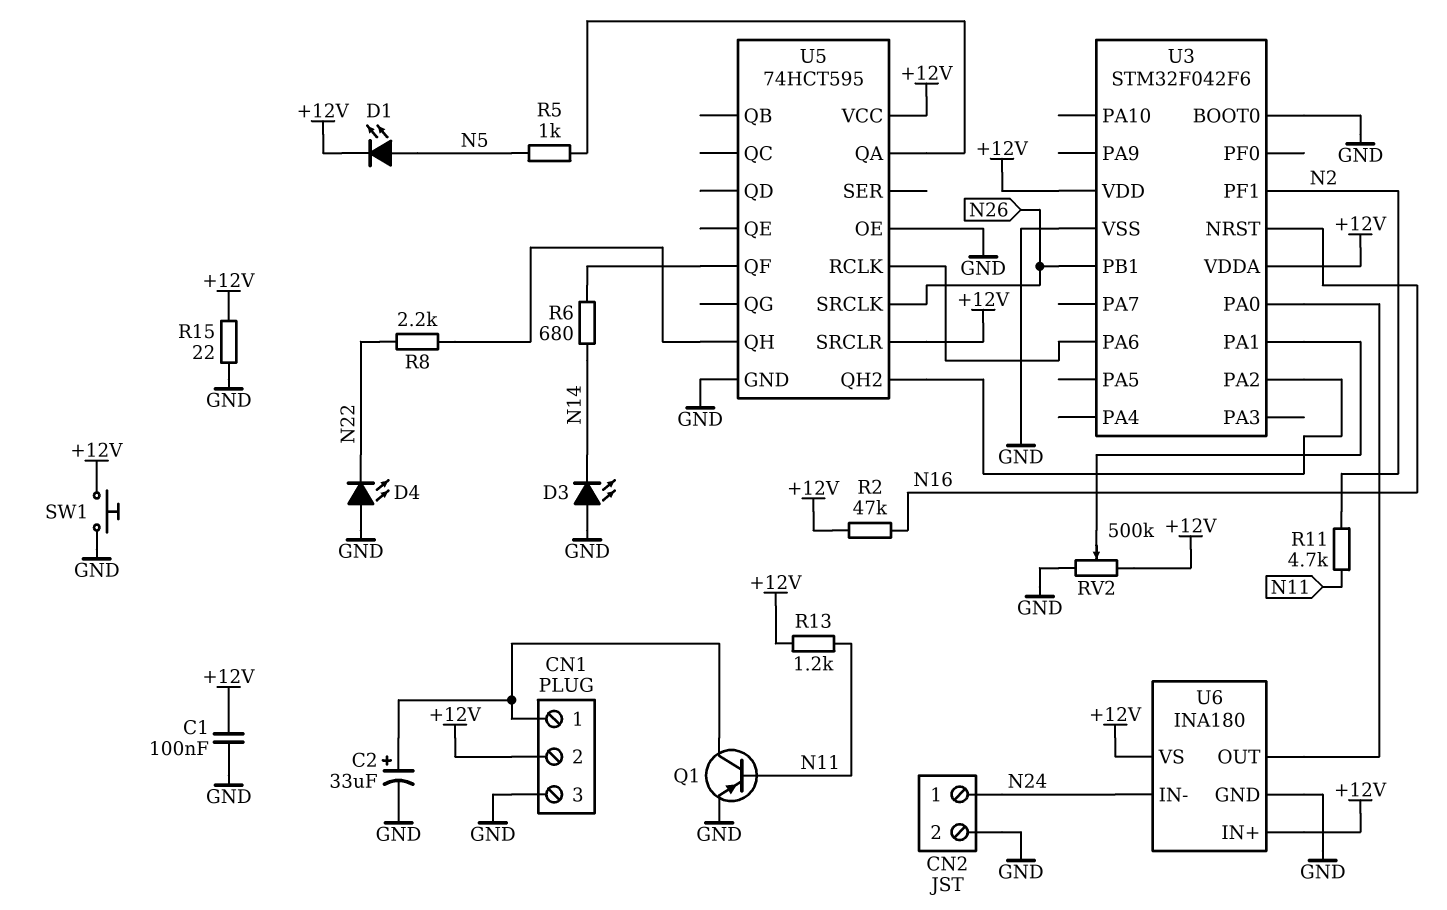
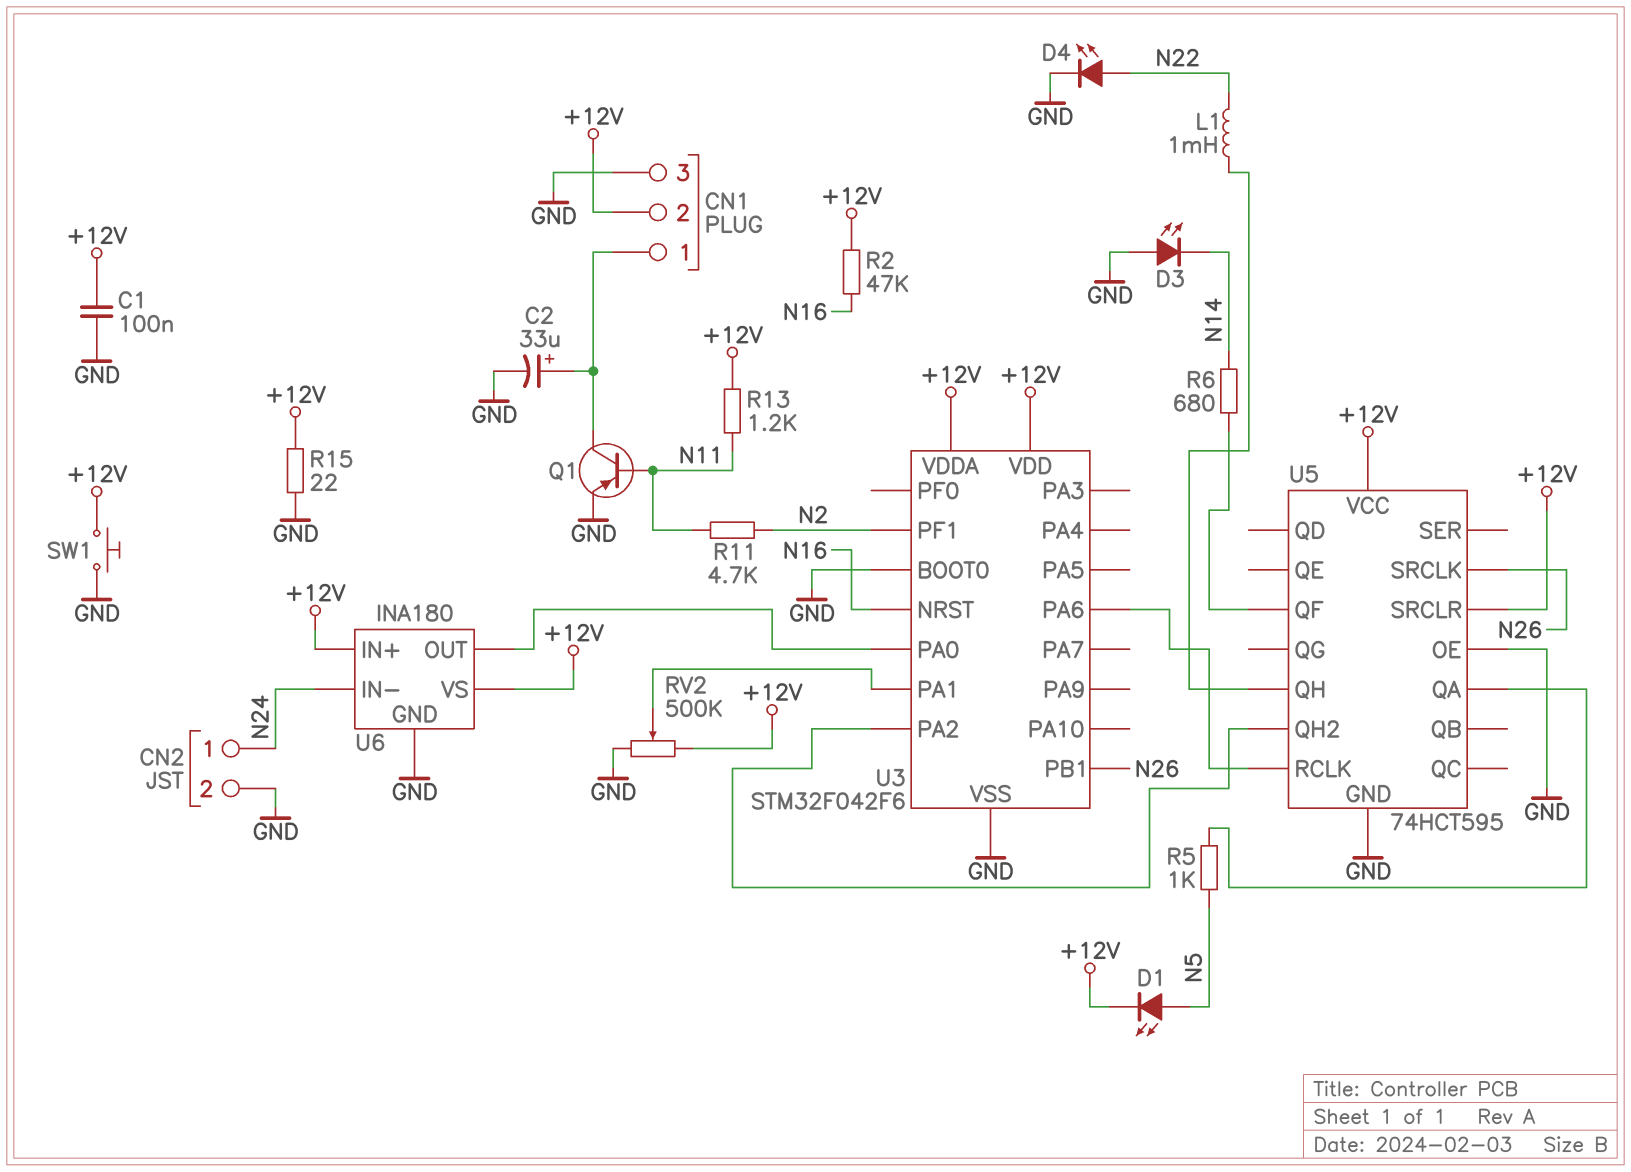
D4: LED (A GND, K N22) -> LED (A N22, K GND)
L1: none -> 1mH (N22, U5/QH)
R8: 2.2k (N22, U5/QH) -> none

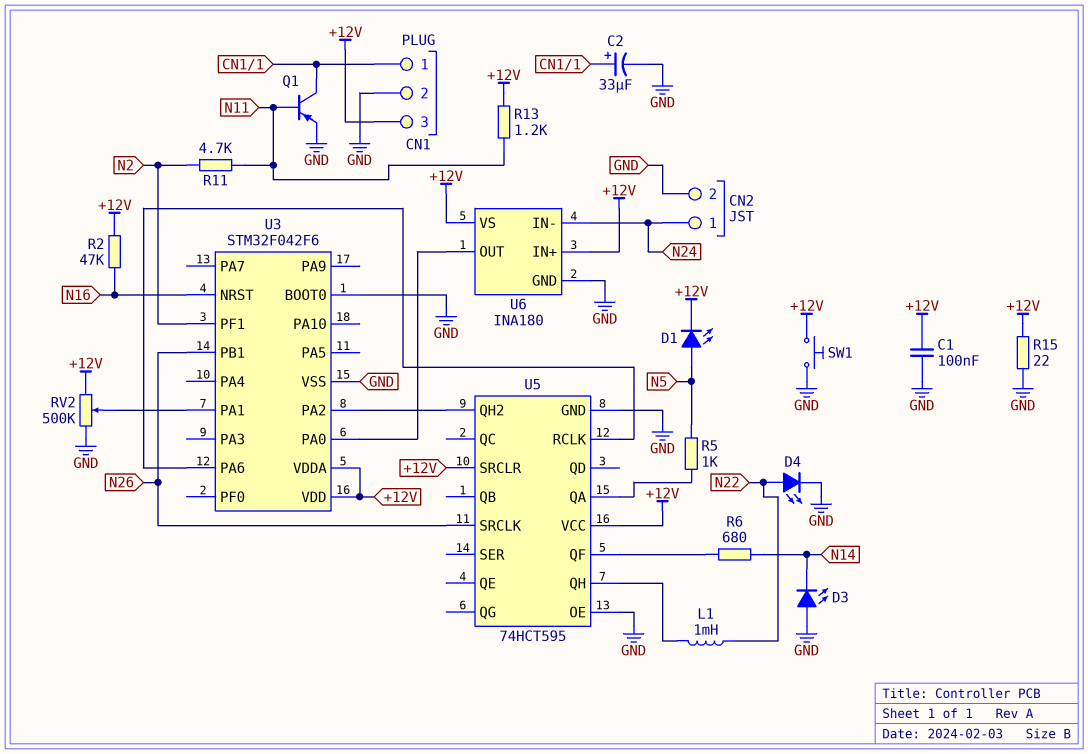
CN1 pin 2: +12V -> GND
CN1 pin 3: GND -> +12V

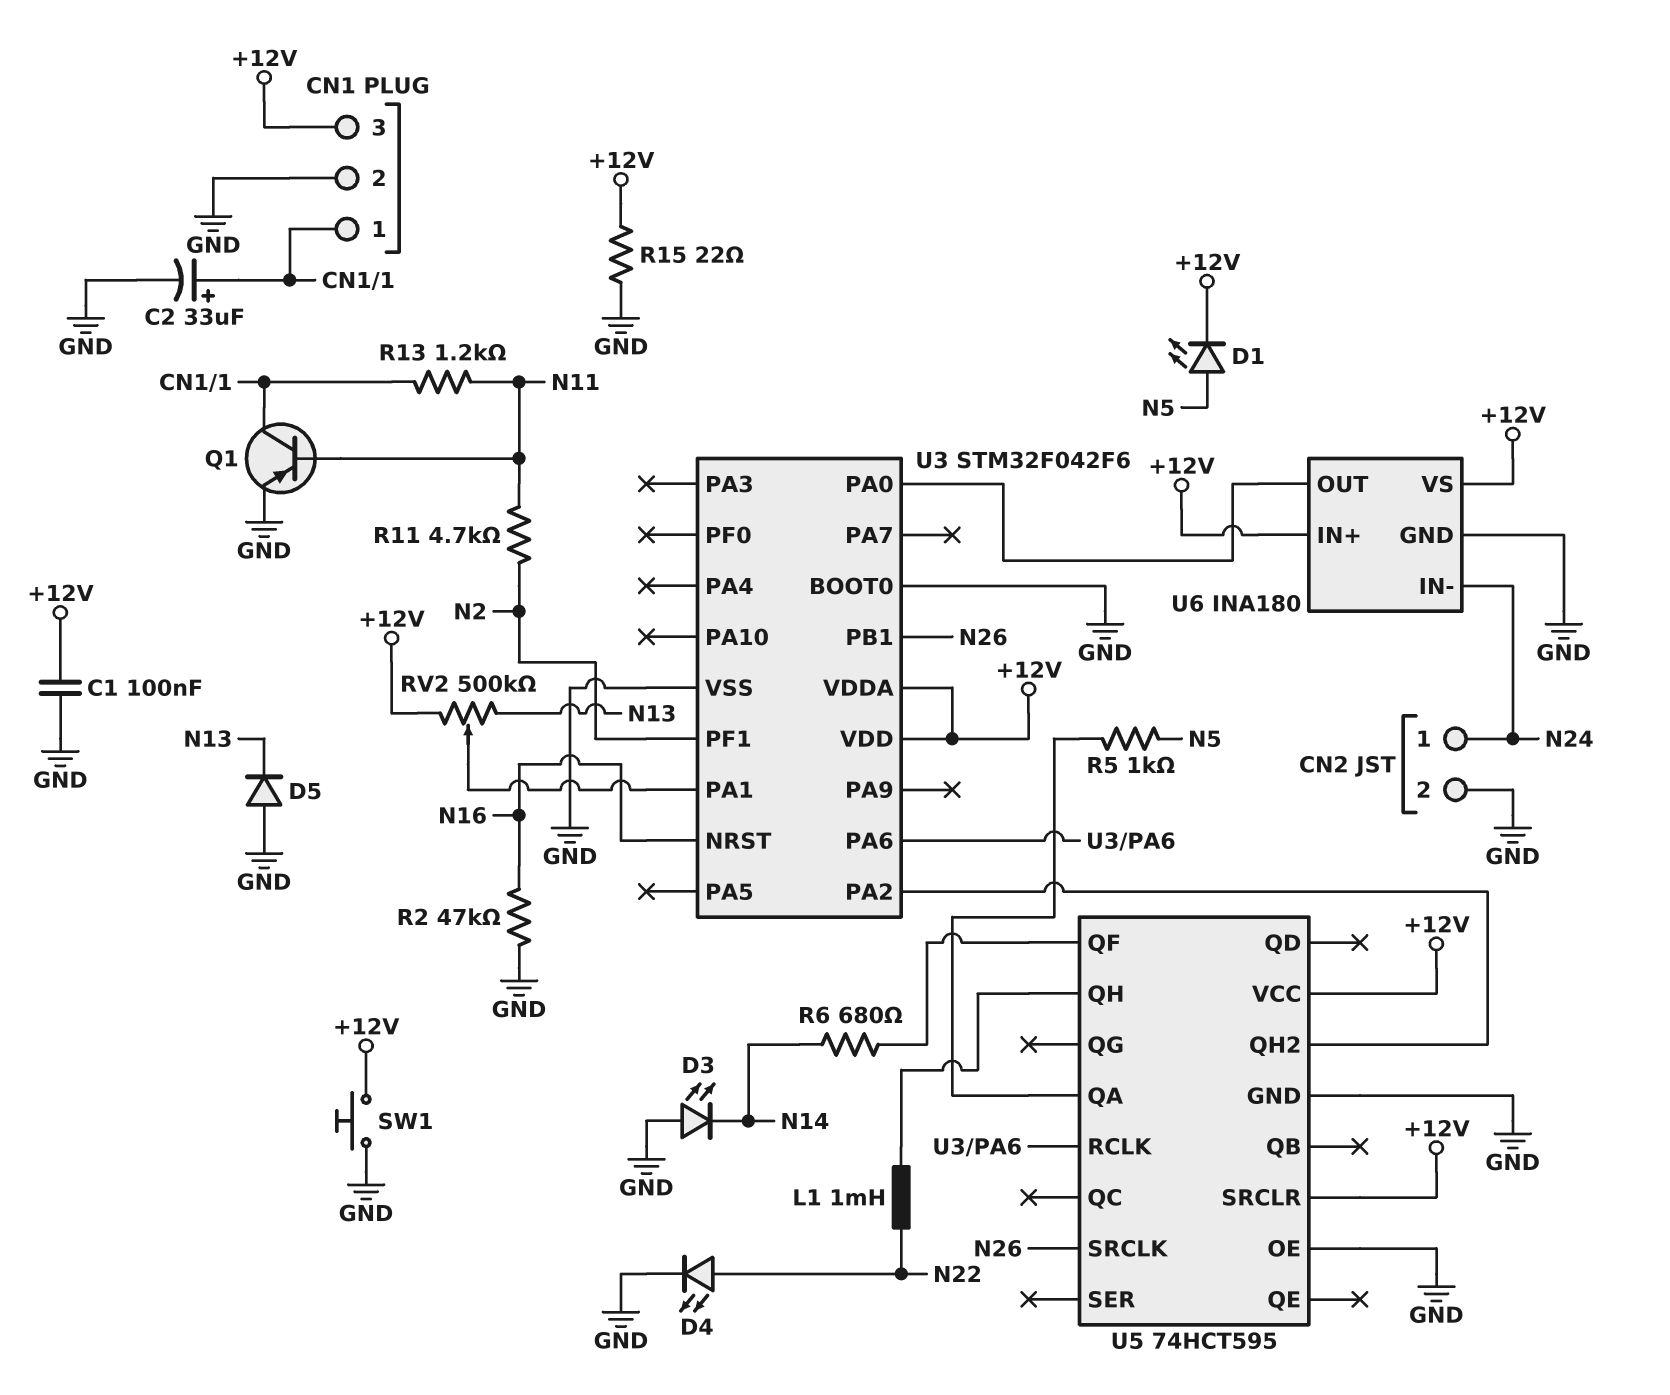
D5: none -> diode (A GND, K N13)
R2: 47k (+12V, N16) -> 47k (GND, N16)
R13: 1.2k (+12V, N11) -> 1.2k (CN1/1, N11)
RV2: 500k (+12V, GND, wiper U3/PA1) -> 500k (+12V, N13, wiper U3/PA1)

